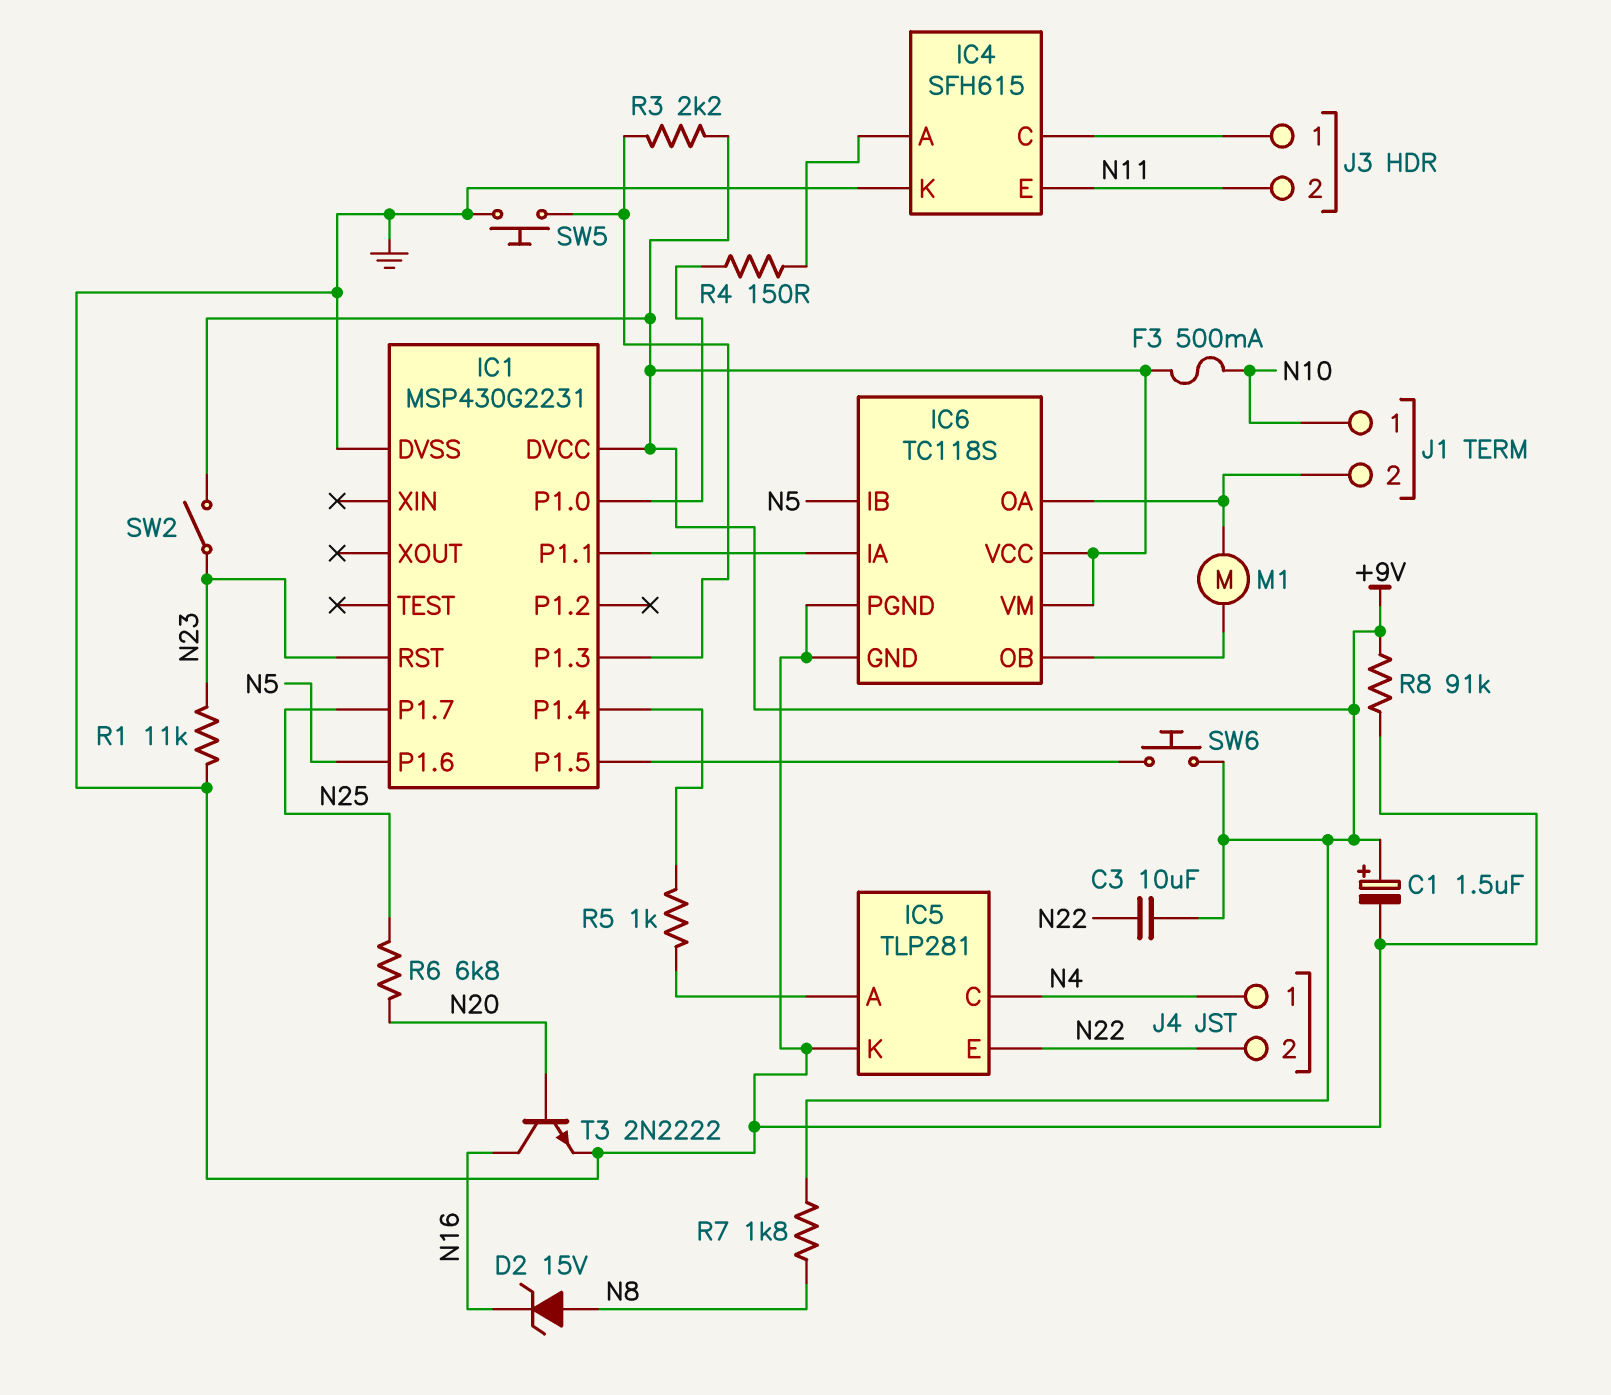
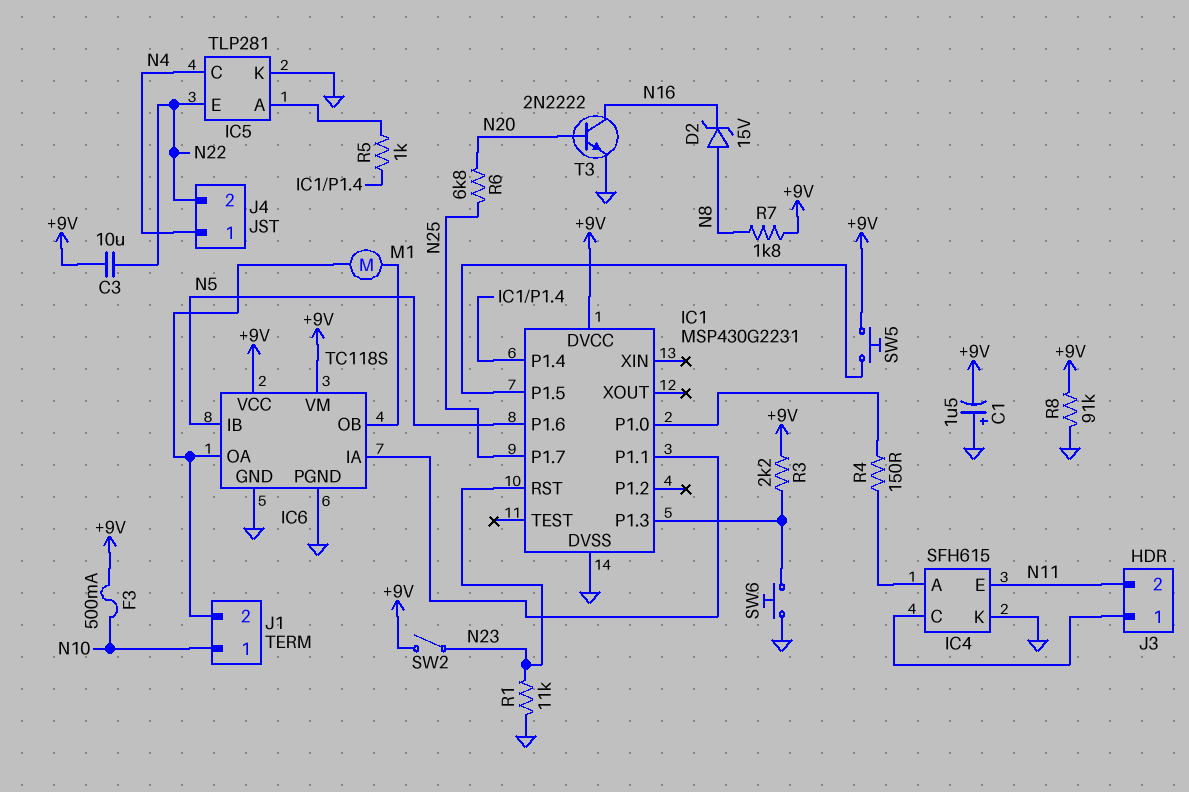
C1: 1.5uF (plus +9V, minus GND) -> 1.5uF (plus GND, minus +9V)
SW5: button (GND, IC1/P1.3) -> button (+9V, IC1/P1.5)
SW6: button (+9V, IC1/P1.5) -> button (GND, IC1/P1.3)

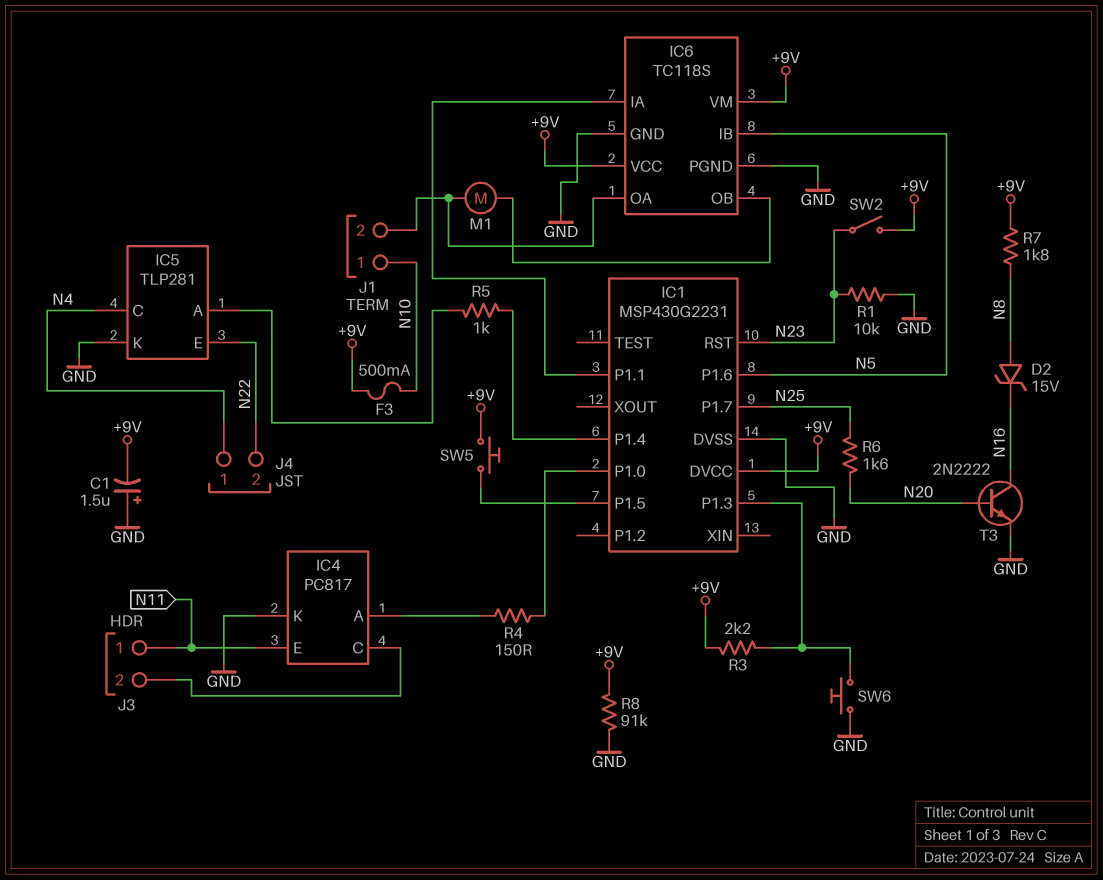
C3: 10uF (+9V, N22) -> none
IC4: SFH615 -> PC817
J3 pin 1: IC4/C -> N11
J3 pin 2: N11 -> IC4/C
R1: 11k (GND, N23) -> 10k (GND, N23)
R6: 6.8k (N20, N25) -> 1.6k (N20, N25)

